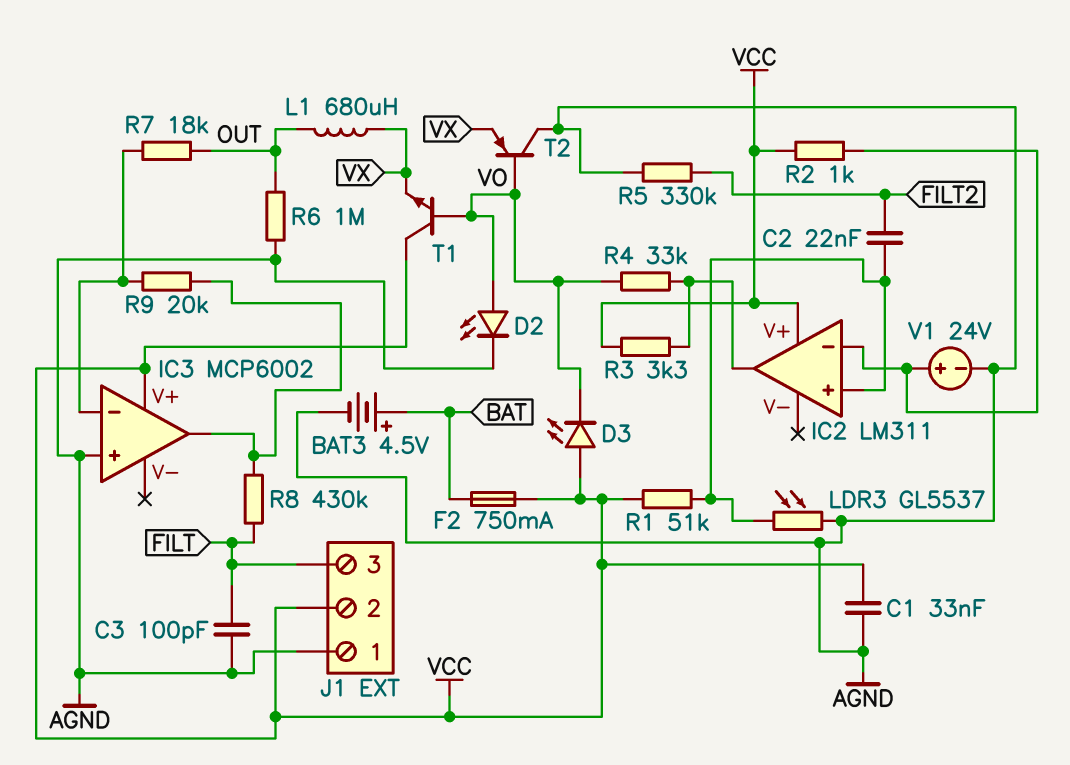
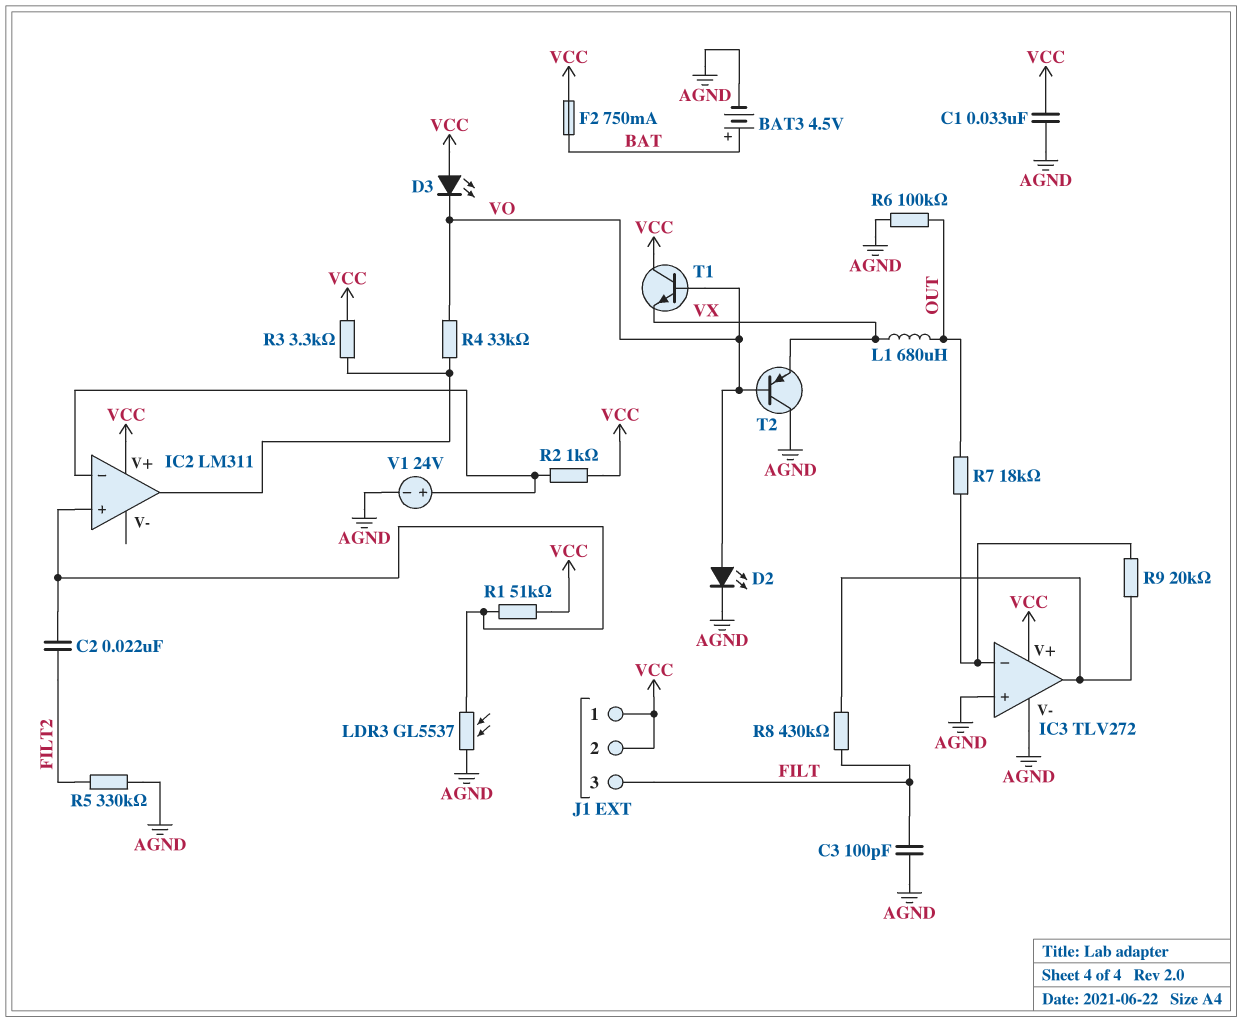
IC3: MCP6002 -> TLV272
IC3 pin V-: none -> AGND
J1 pin 1: AGND -> VCC
R6: 1M (AGND, OUT) -> 100k (AGND, OUT)

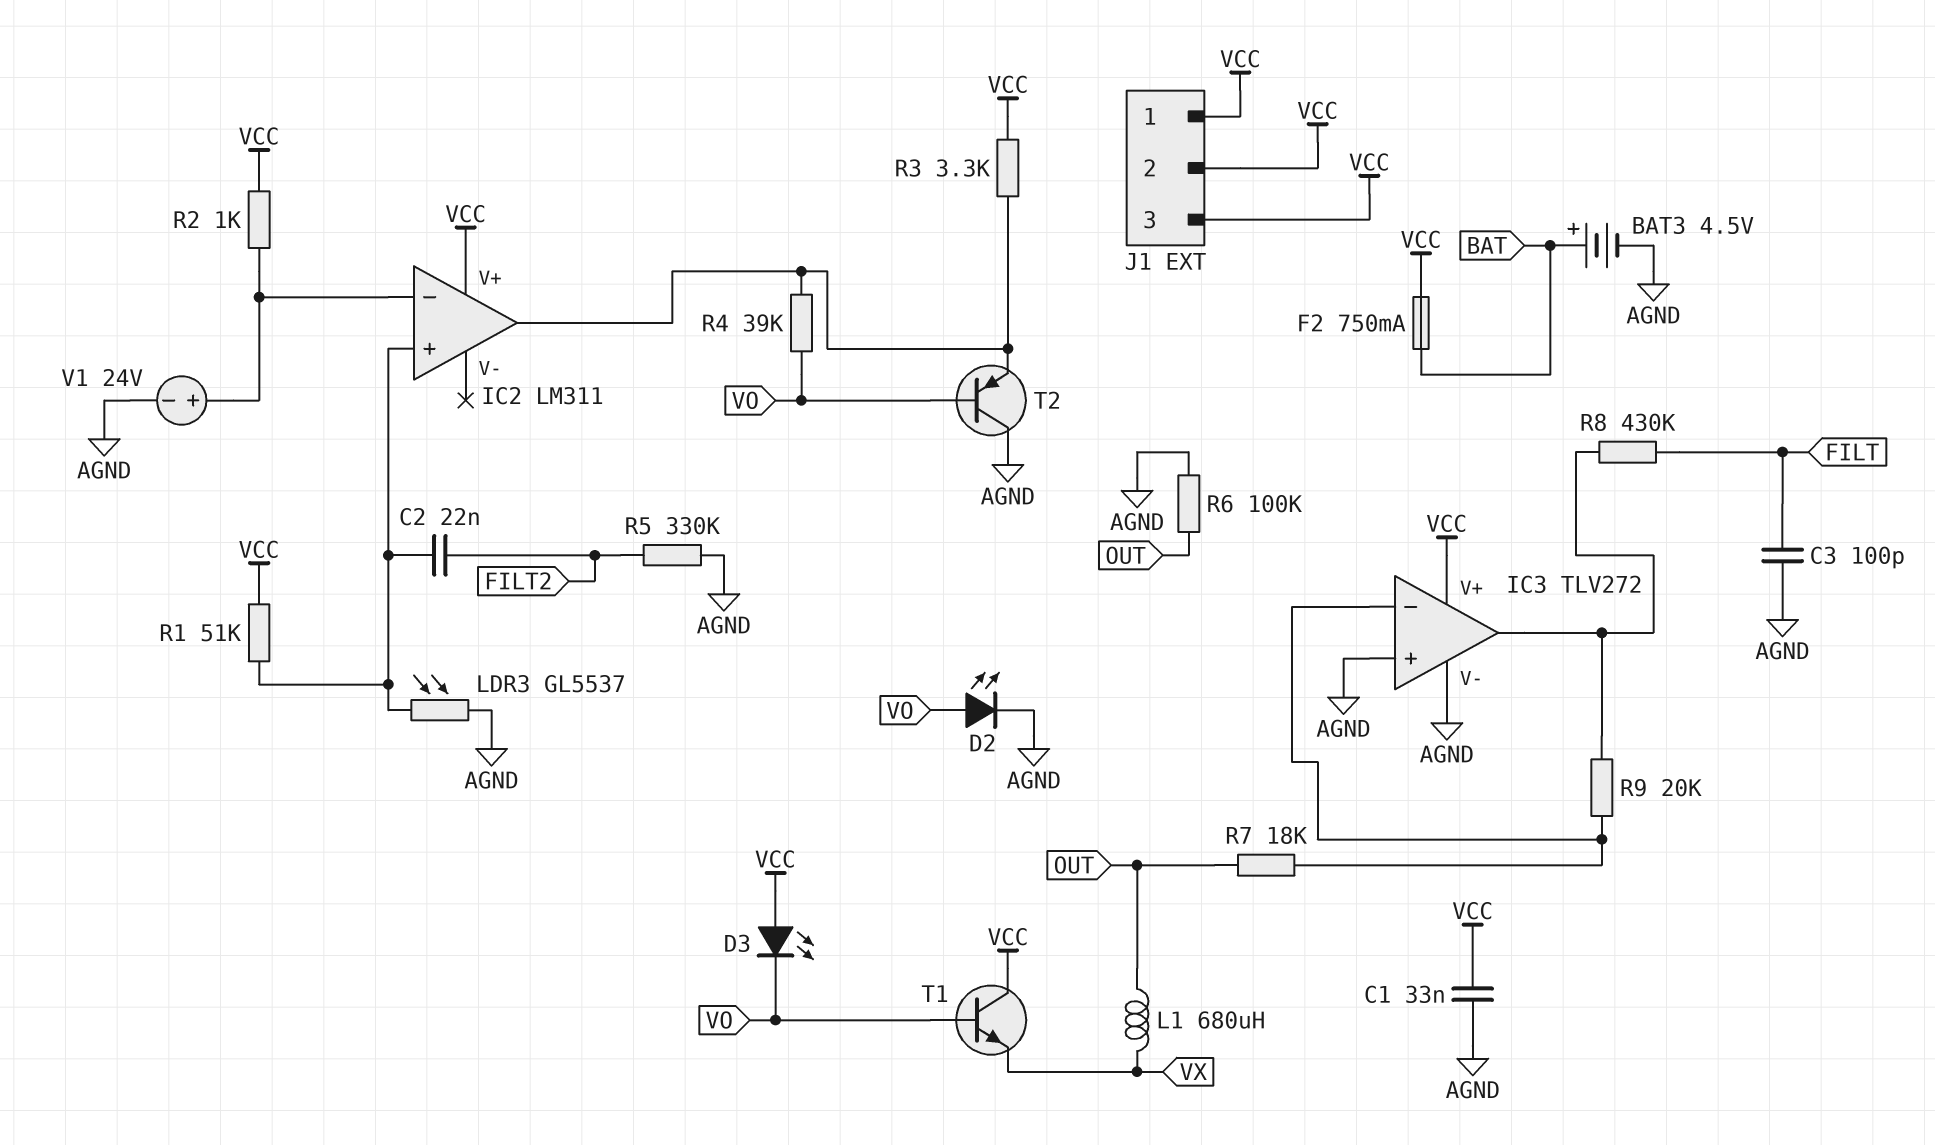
J1 pin 3: FILT -> VCC
R4: 33k (IC2/out, VO) -> 39k (IC2/out, VO)
T2: PNP (B VO, C AGND, E VX) -> PNP (B VO, C AGND, E IC2/out)

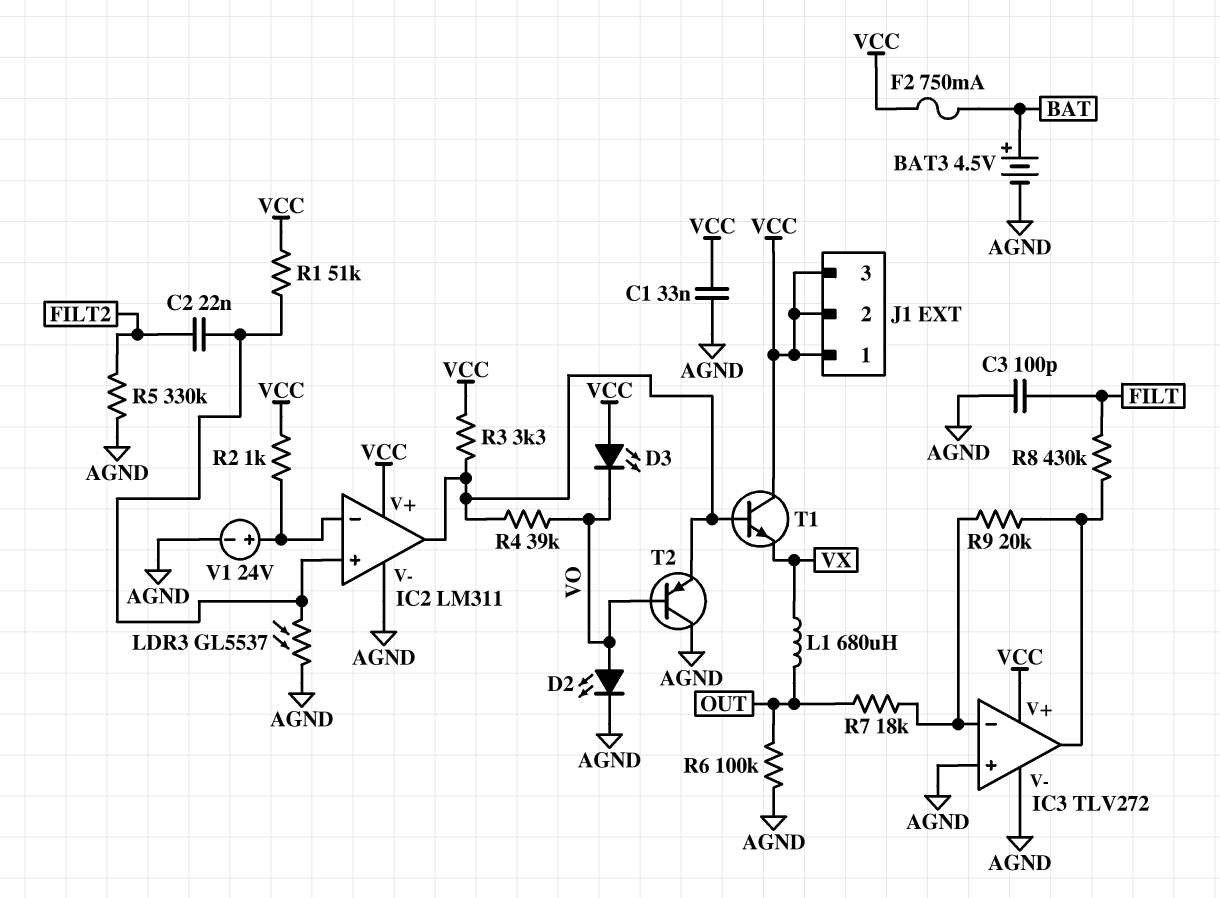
IC2 pin V-: none -> AGND
T1: NPN (B VO, C VCC, E VX) -> NPN (B IC2/out, C VCC, E VX)

